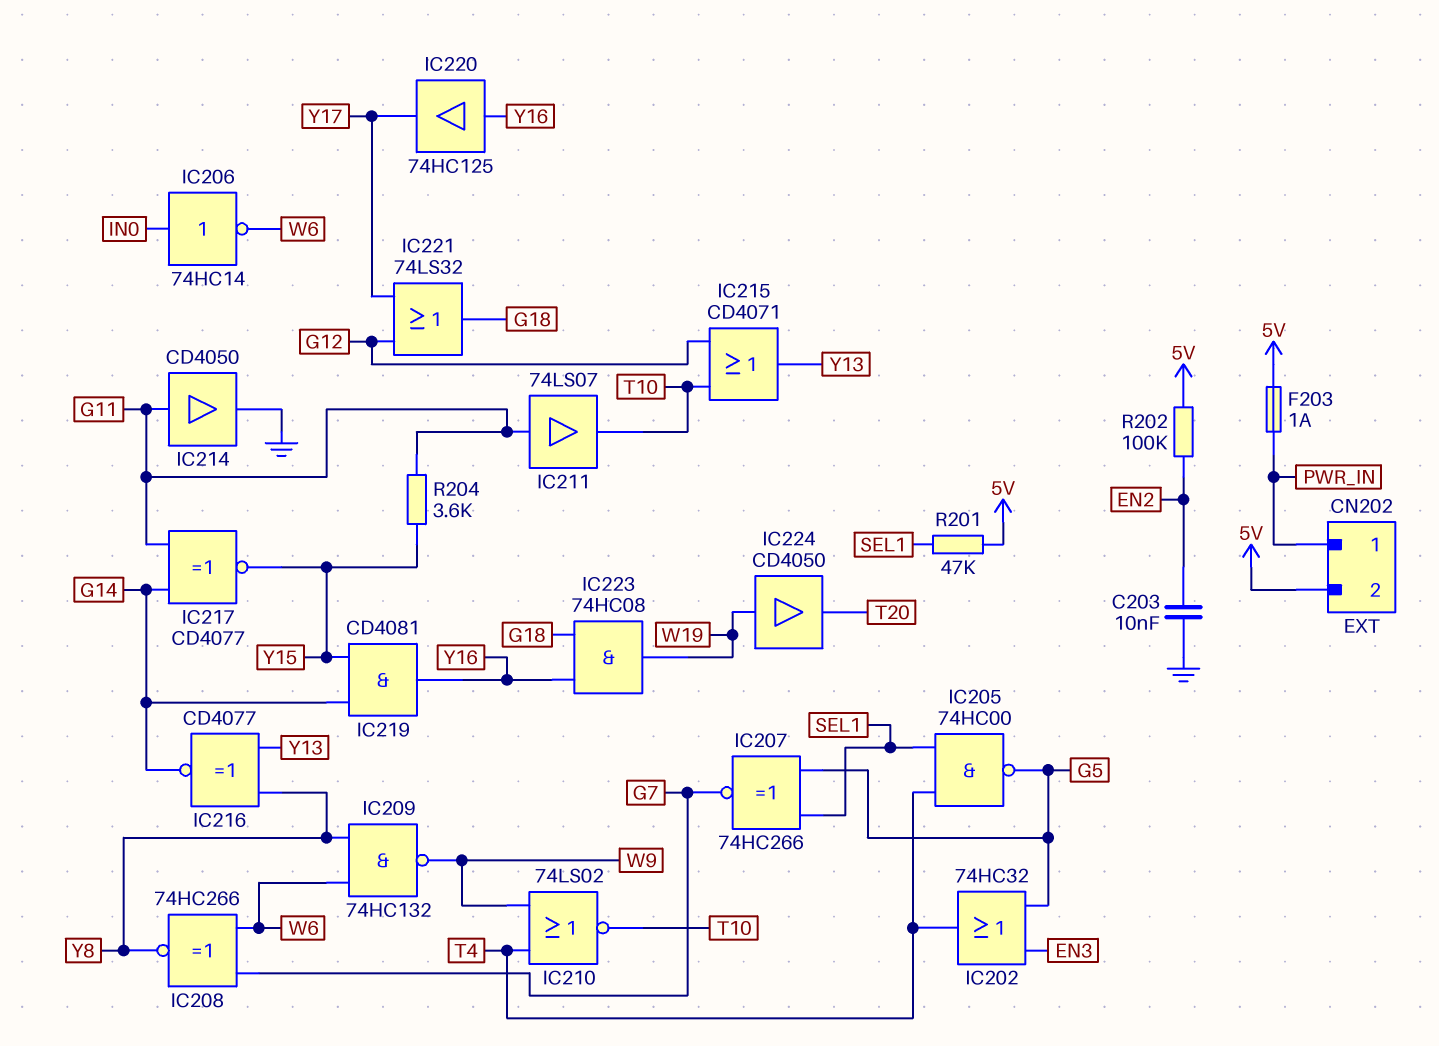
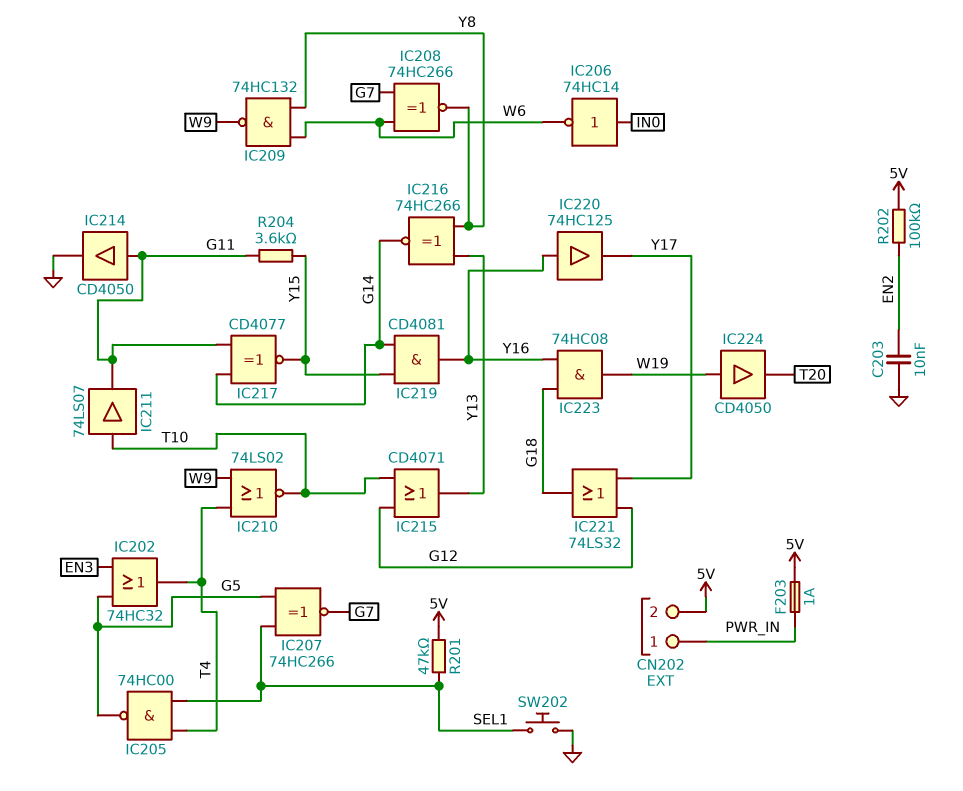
IC211: buffer 74LS07 (in G11, out T10) -> buffer 74LS07 (in T10, out G11)
IC216: XNOR CD4077 (in Y8, in Y13, out G14) -> XNOR 74HC266 (in Y8, in Y13, out G14)
SW202: none -> button (GND, SEL1)

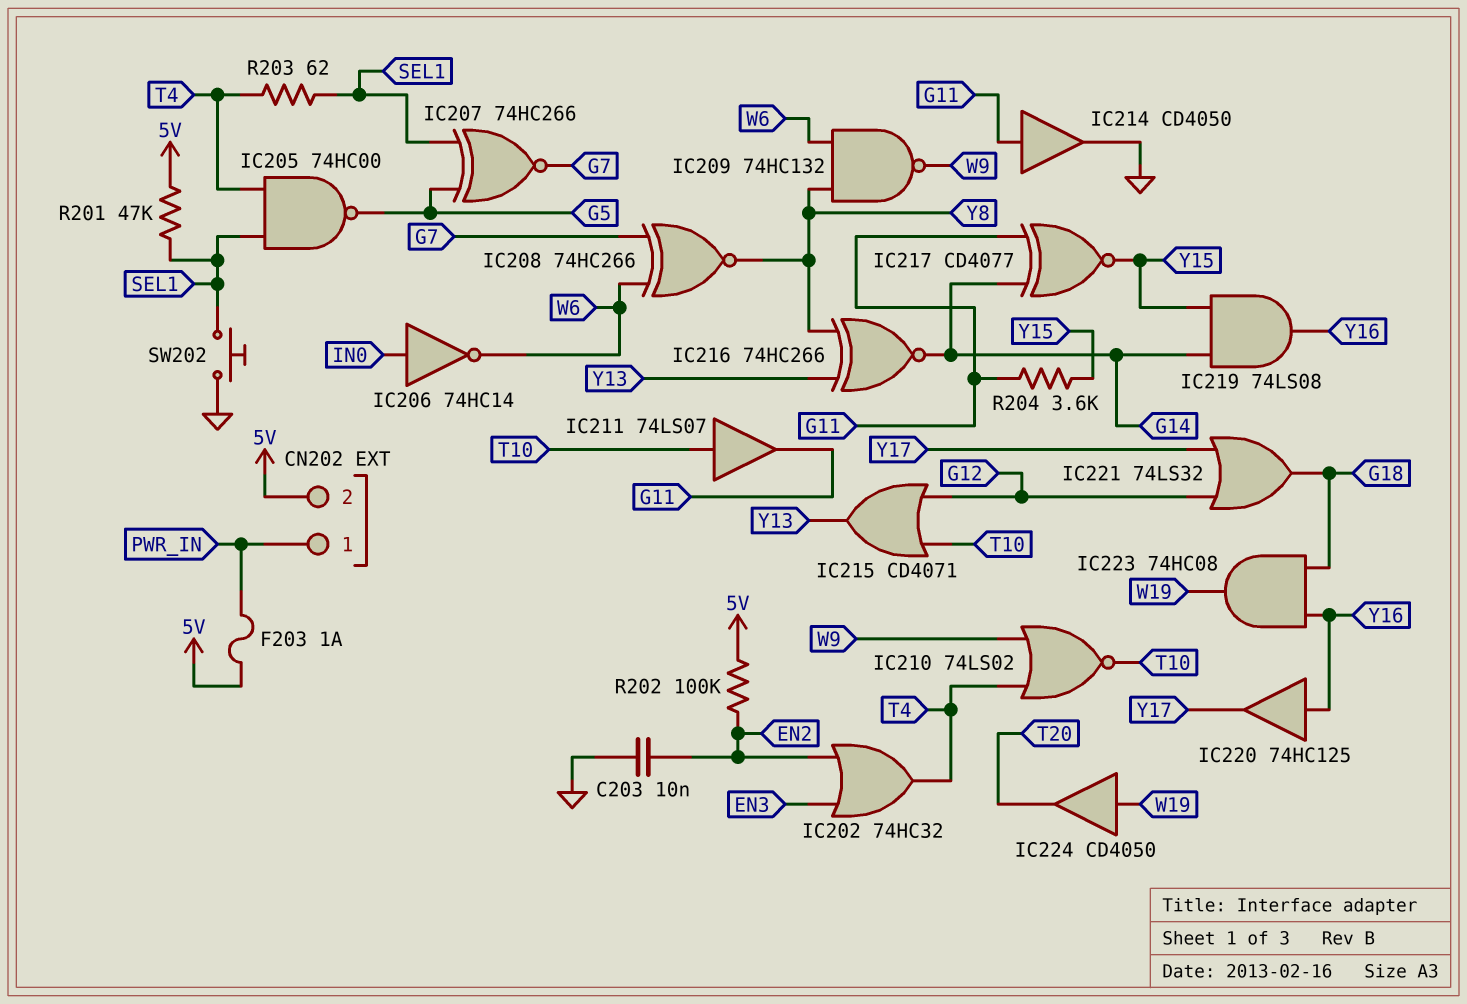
IC202: OR 74HC32 (in EN3, in G5, out T4) -> OR 74HC32 (in EN2, in EN3, out T4)
IC219: AND CD4081 (in G14, in Y15, out Y16) -> AND 74LS08 (in G14, in Y15, out Y16)
R203: none -> 62 (SEL1, T4)

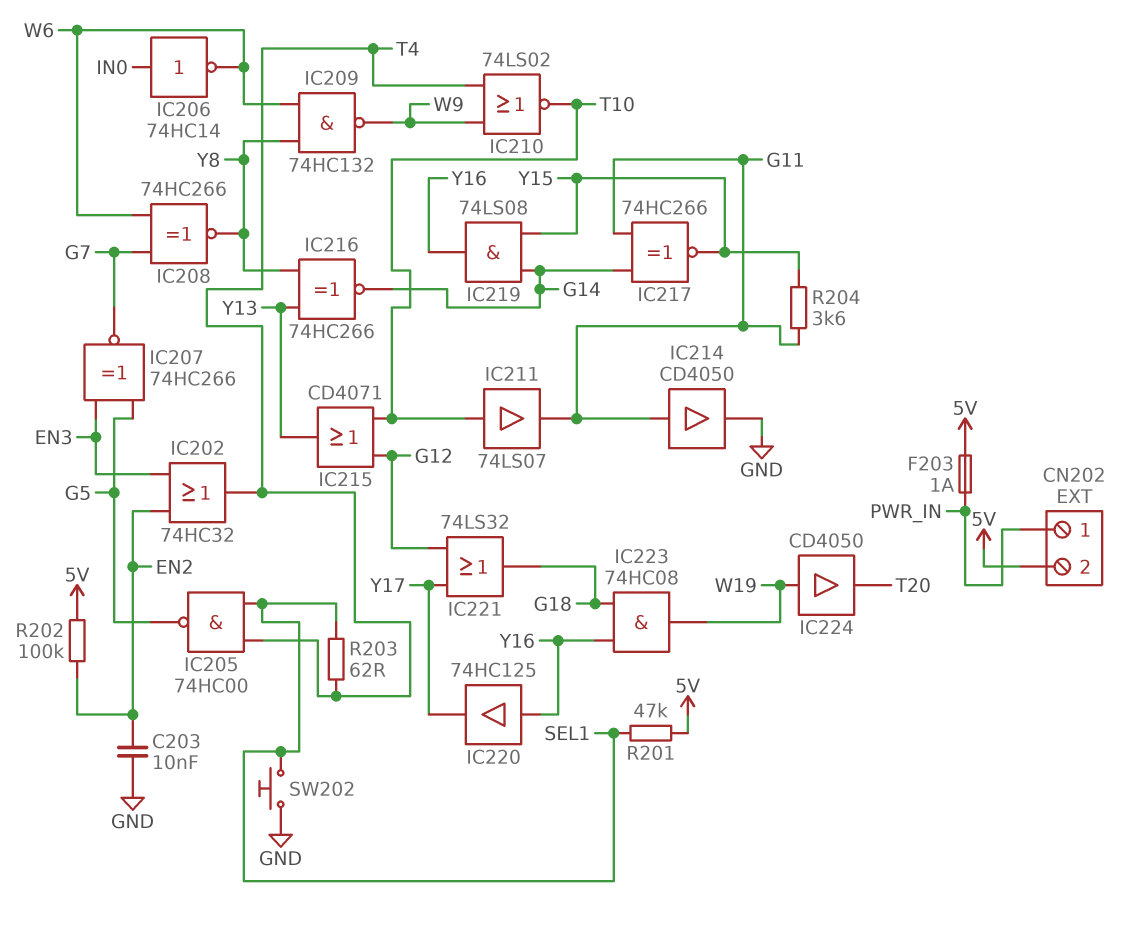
IC207: XNOR 74HC266 (in G5, in SEL1, out G7) -> XNOR 74HC266 (in EN3, in G5, out G7)
IC217: XNOR CD4077 (in G11, in G14, out Y15) -> XNOR 74HC266 (in G11, in G14, out Y15)

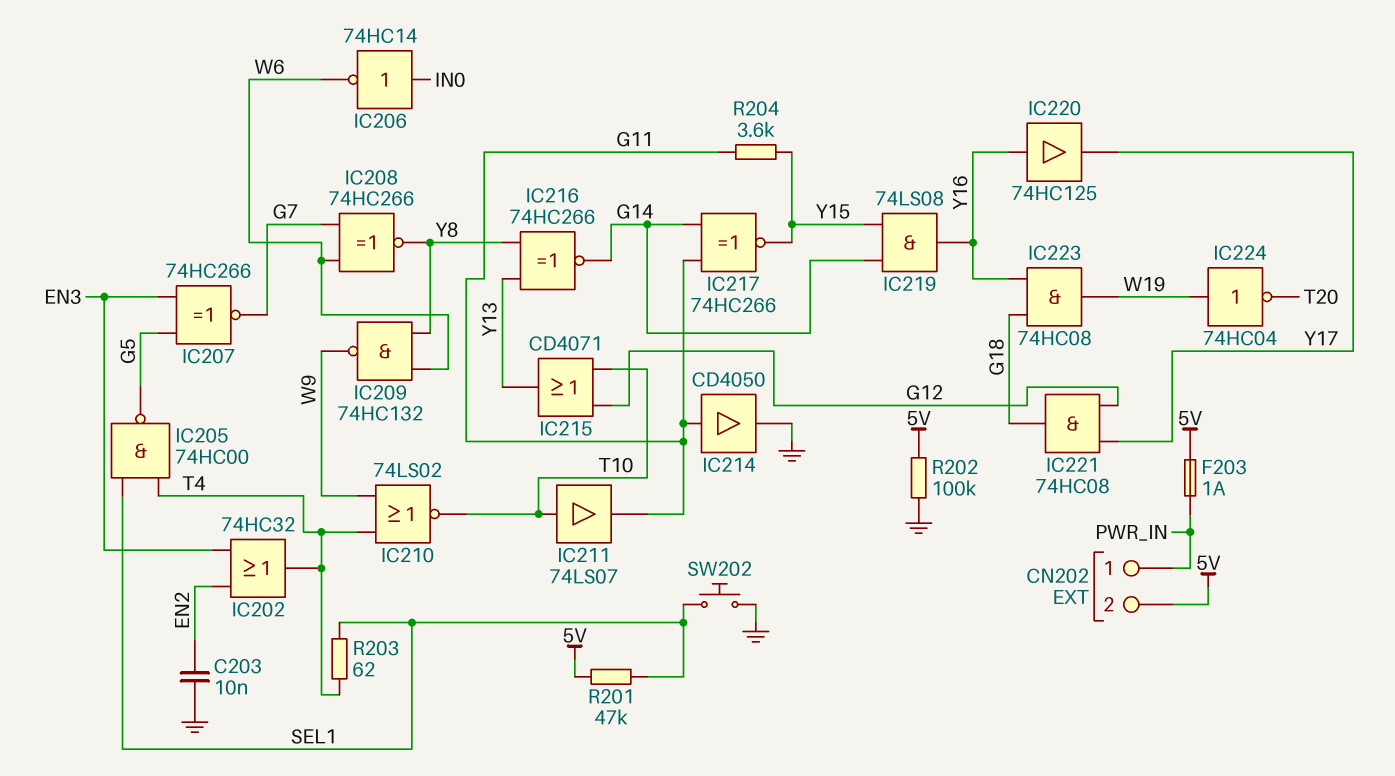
IC221: OR 74LS32 (in G12, in Y17, out G18) -> AND 74HC08 (in G12, in Y17, out G18)
IC224: buffer CD4050 (in W19, out T20) -> NOT 74HC04 (in W19, out T20)
R202: 100k (5V, EN2) -> 100k (5V, GND)

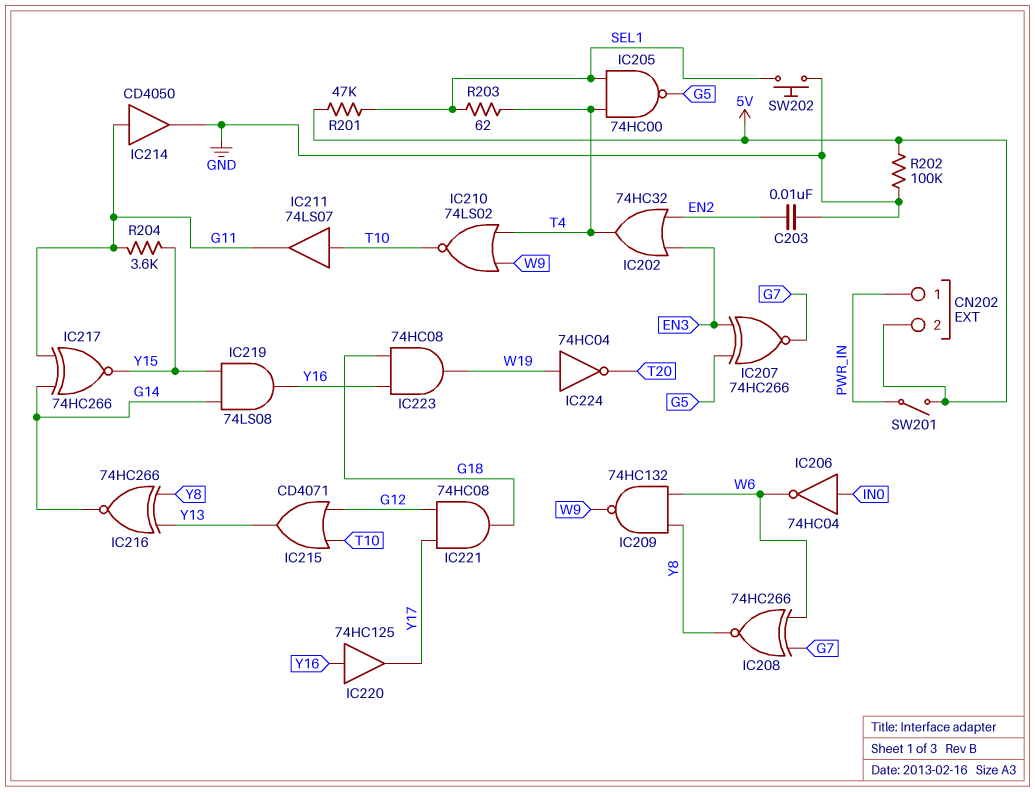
F203: 1A (5V, PWR_IN) -> none
IC206: NOT 74HC14 (in IN0, out W6) -> NOT 74HC04 (in IN0, out W6)
SW201: none -> switch (5V, PWR_IN)

